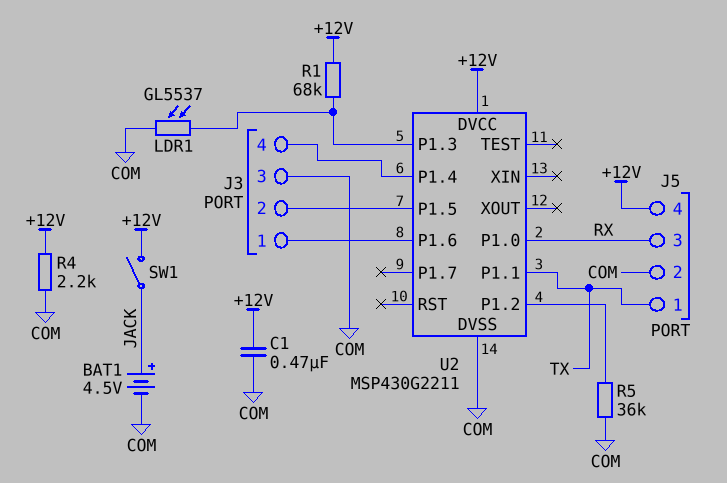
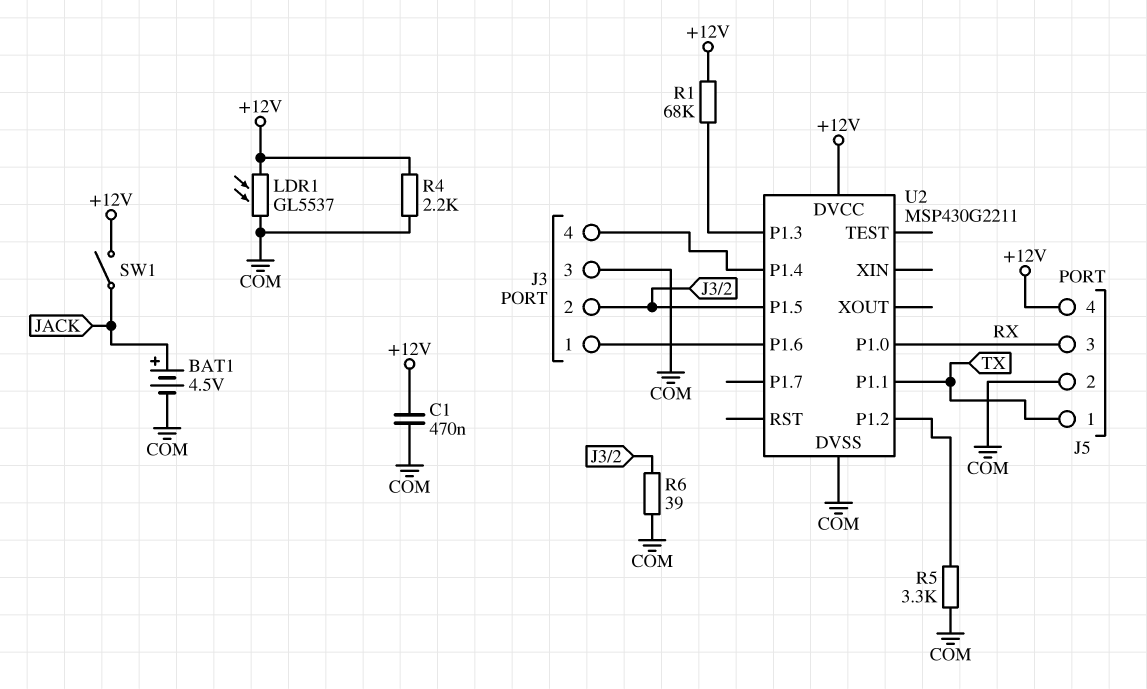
LDR1: GL5537 (COM, U2/P1.3) -> GL5537 (+12V, COM)
R5: 36k (COM, U2/P1.2) -> 3.3k (COM, U2/P1.2)
R6: none -> 39 (COM, J3/2)

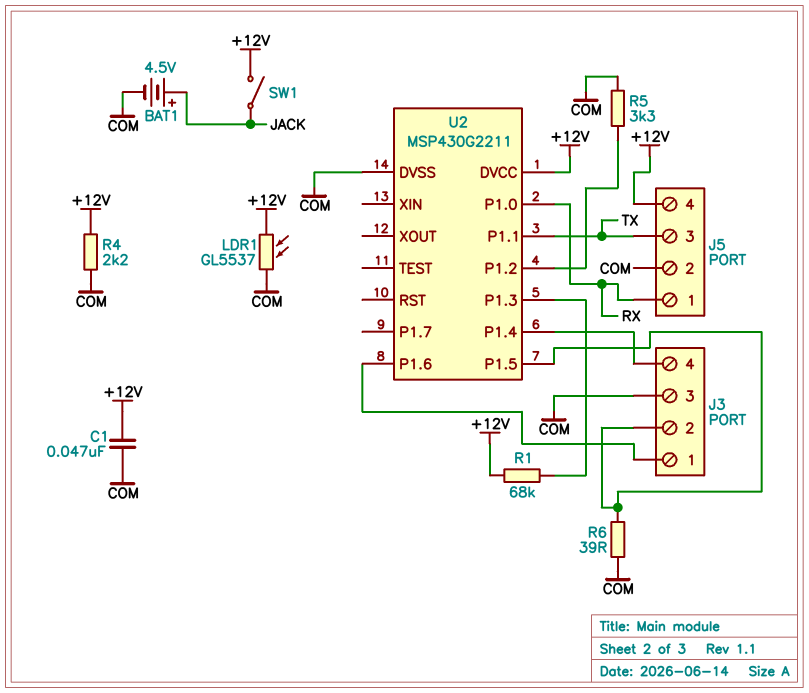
C1: 470nF (+12V, COM) -> 47nF (+12V, COM)
J5 pin 1: TX -> RX
J5 pin 3: RX -> TX

